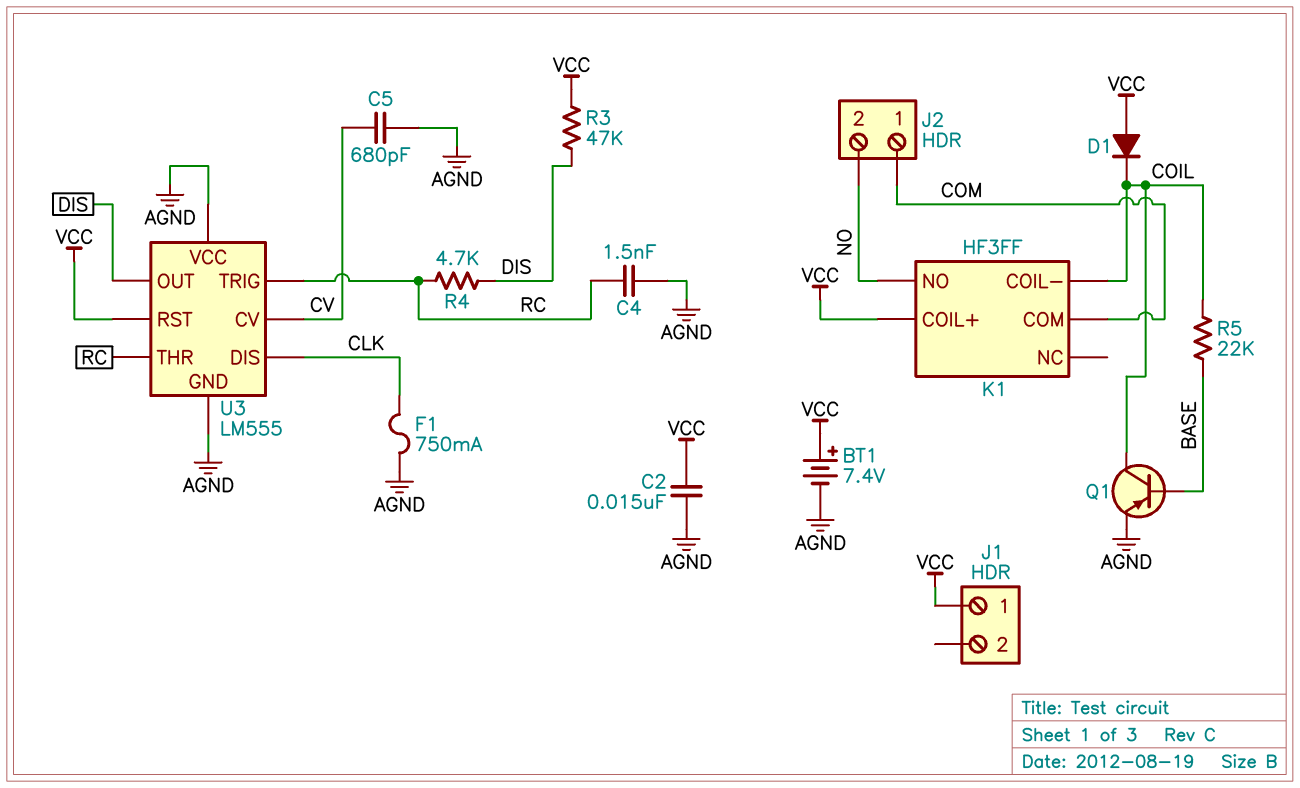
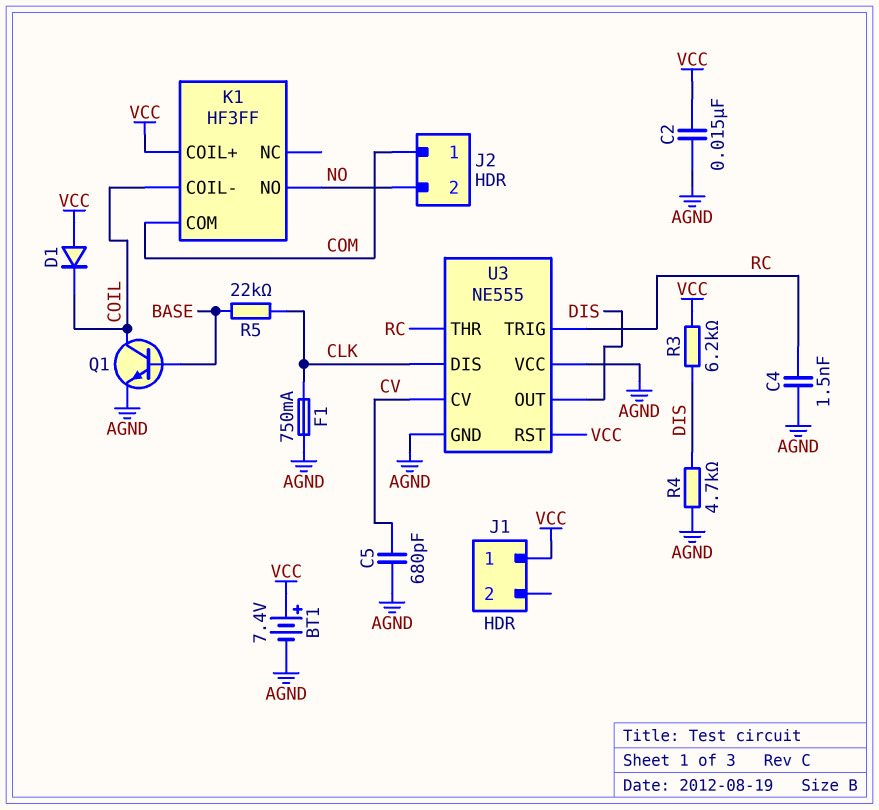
Q1: PNP (B BASE, C COIL, E AGND) -> NPN (B BASE, C COIL, E AGND)
R3: 47k (DIS, VCC) -> 6.2k (DIS, VCC)
R4: 4.7k (DIS, RC) -> 4.7k (AGND, DIS)
R5: 22k (BASE, COIL) -> 22k (BASE, CLK)
U3: LM555 -> NE555

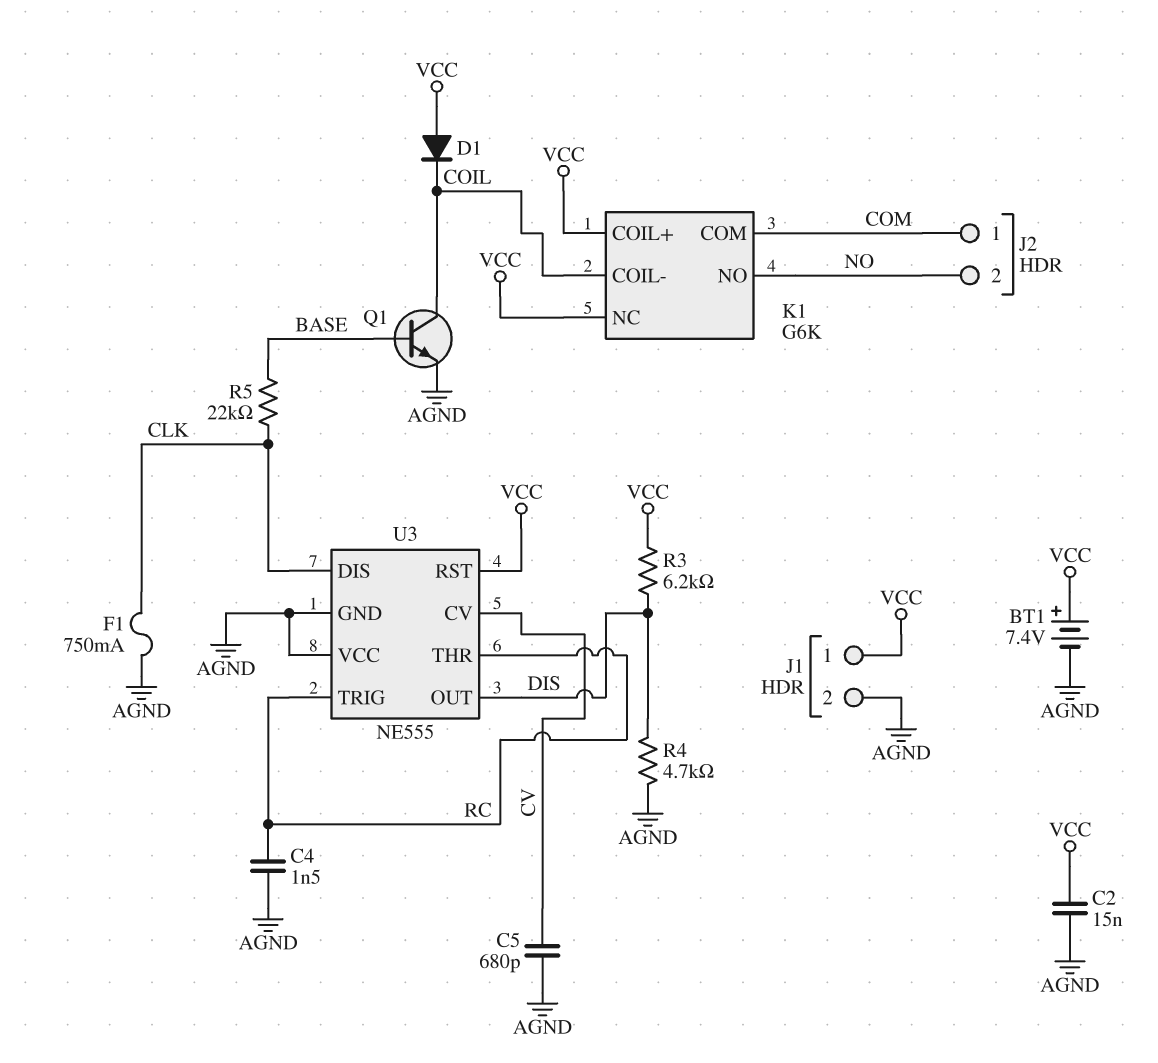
J1 pin 2: none -> AGND
K1: HF3FF -> G6K
K1 pin NC: none -> VCC

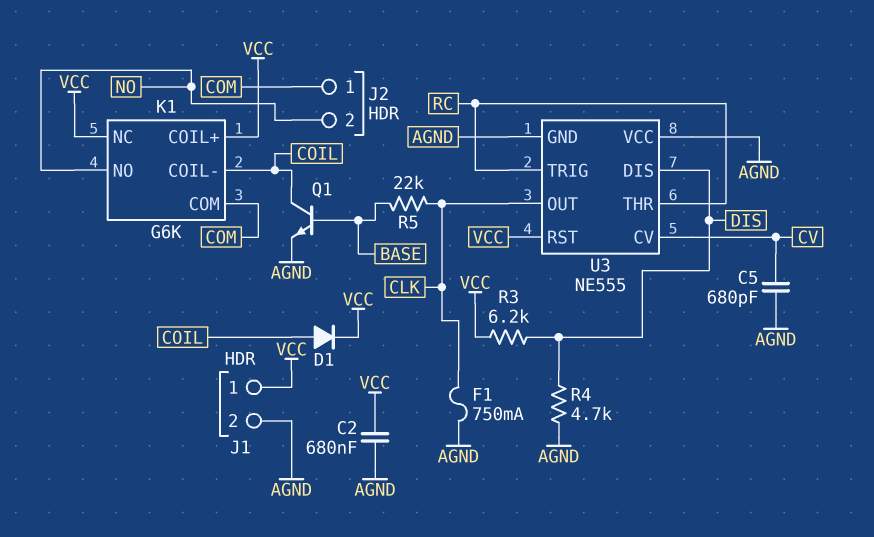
BT1: 7.4V (plus VCC, minus AGND) -> none
C2: 15nF (AGND, VCC) -> 680nF (AGND, VCC)
C4: 1.5nF (AGND, RC) -> none
D1: diode (A VCC, K COIL) -> diode (A COIL, K VCC)
U3 pin DIS: CLK -> DIS
U3 pin OUT: DIS -> CLK

